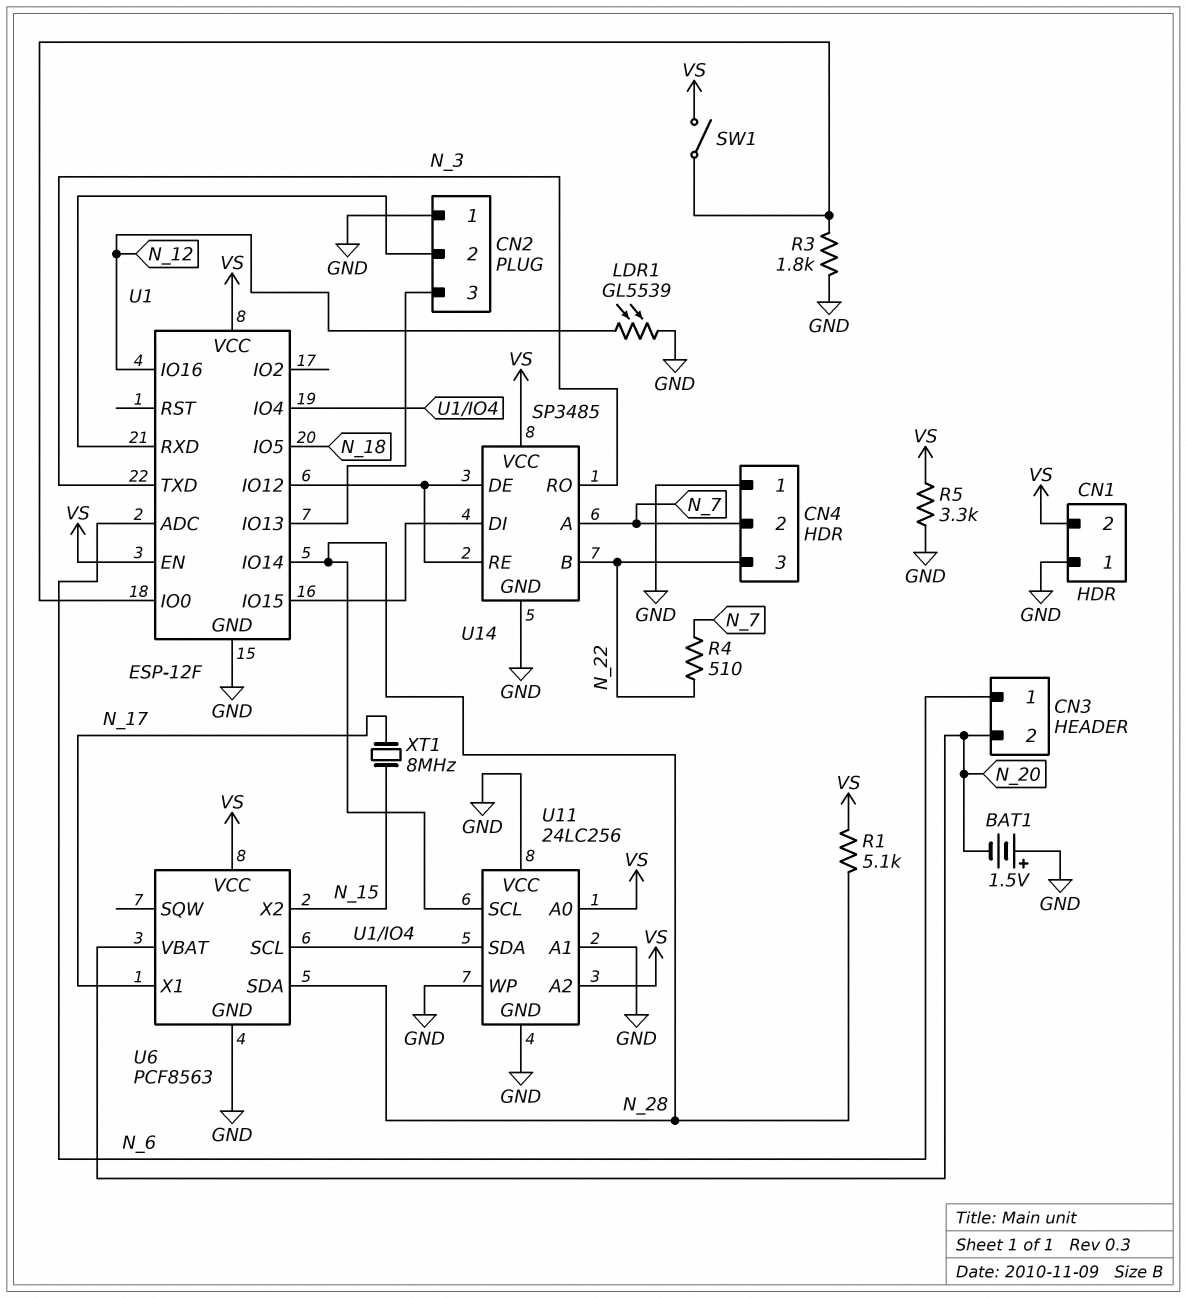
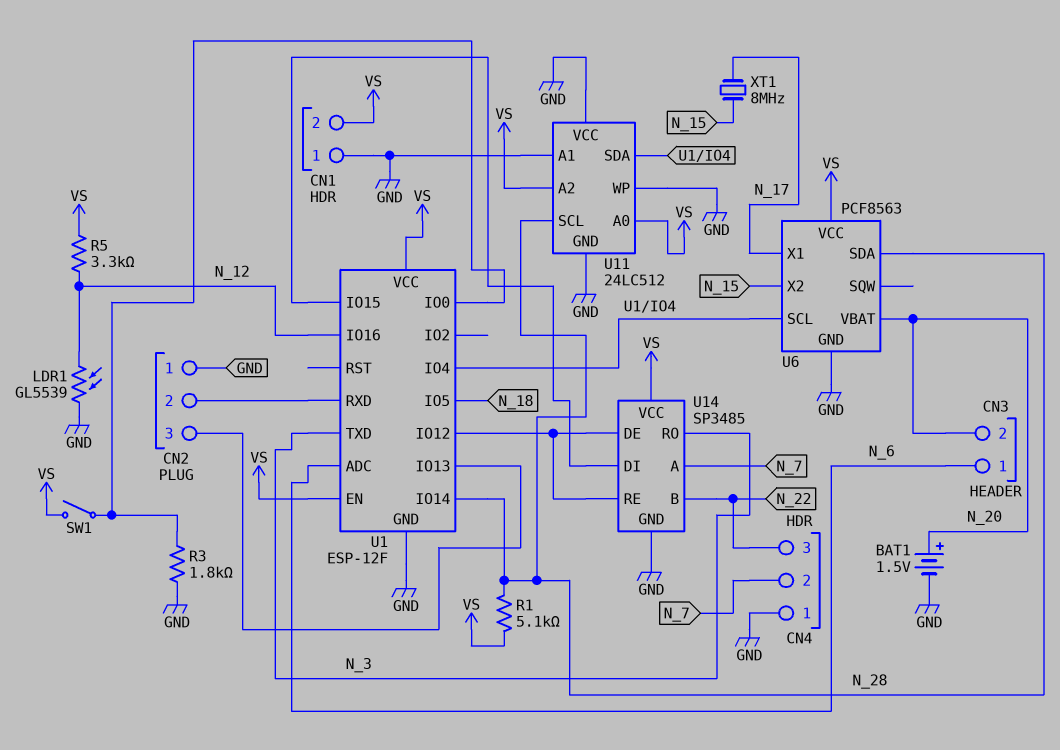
BAT1: 1.5V (plus GND, minus N_20) -> 1.5V (plus N_20, minus GND)
R4: 510 (N_7, N_22) -> none
R5: 3.3k (GND, VS) -> 3.3k (N_12, VS)
U11: 24LC256 -> 24LC512

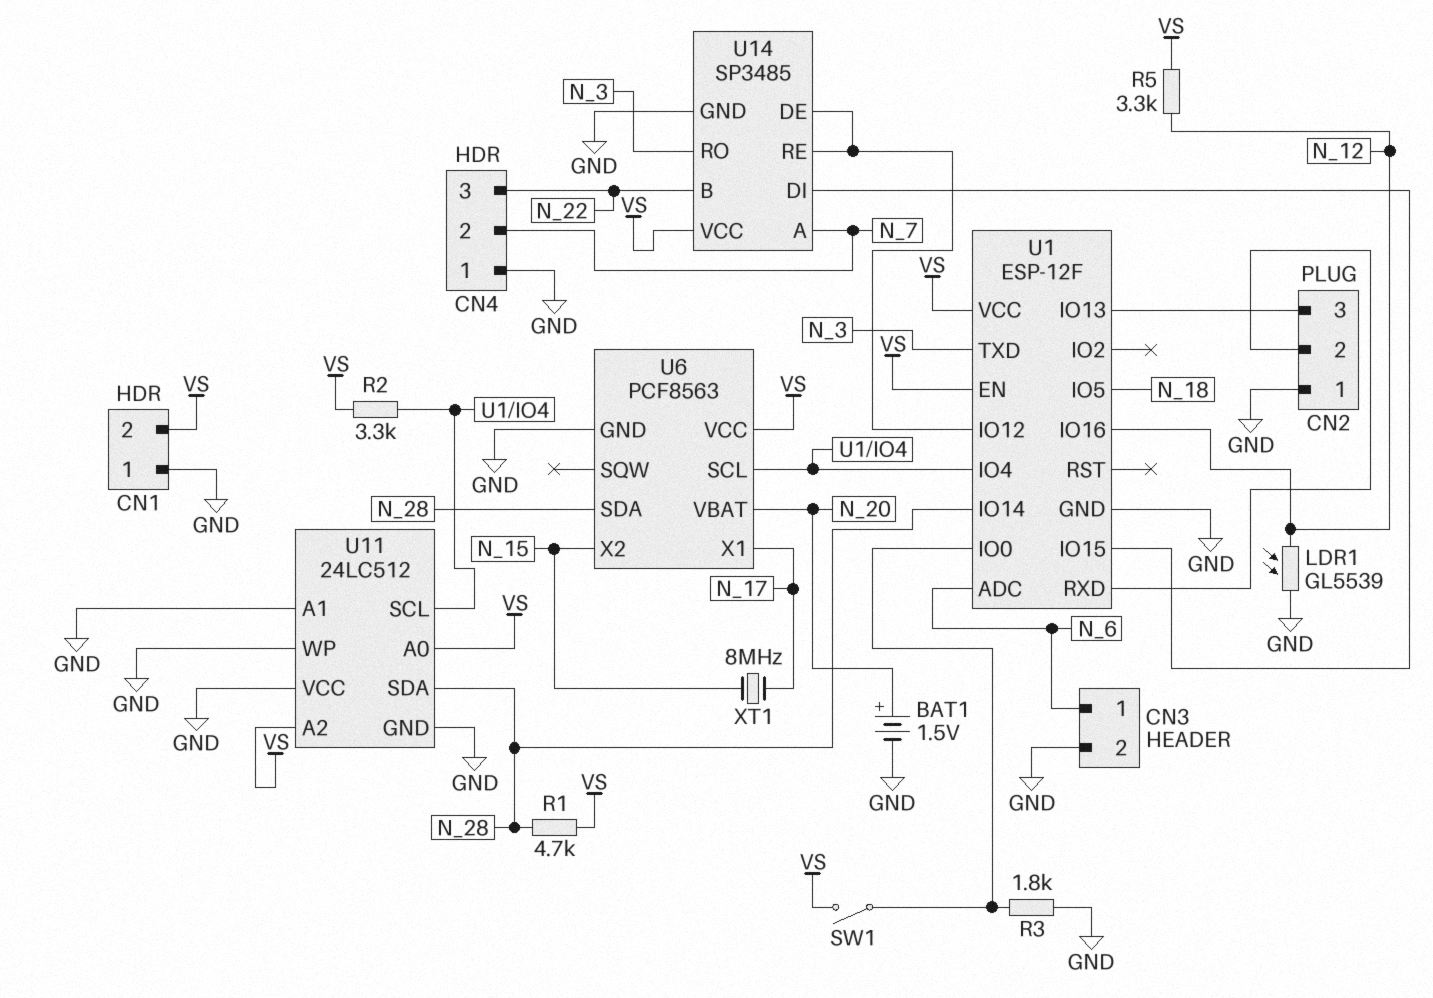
CN3 pin 2: N_20 -> GND
R1: 5.1k (N_28, VS) -> 4.7k (N_28, VS)
R2: none -> 3.3k (U1/IO4, VS)
U11 pin SCL: N_28 -> U1/IO4
U11 pin SDA: U1/IO4 -> N_28

